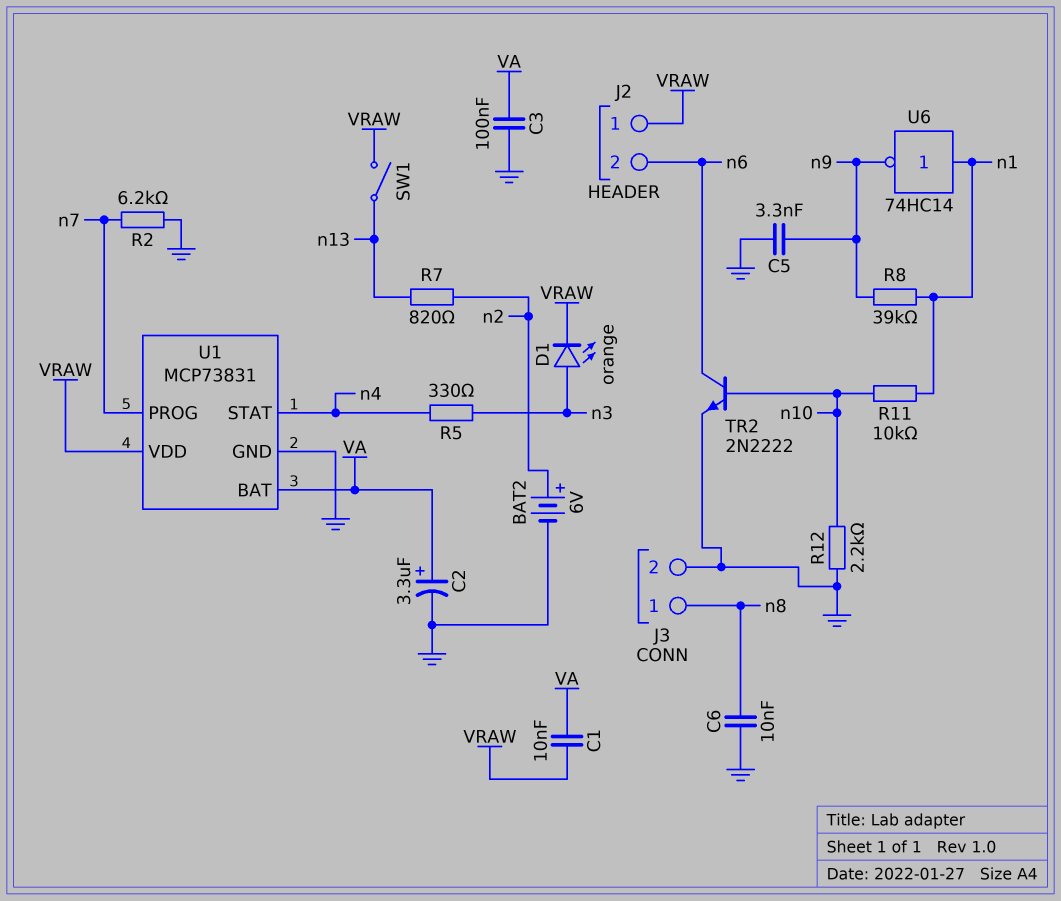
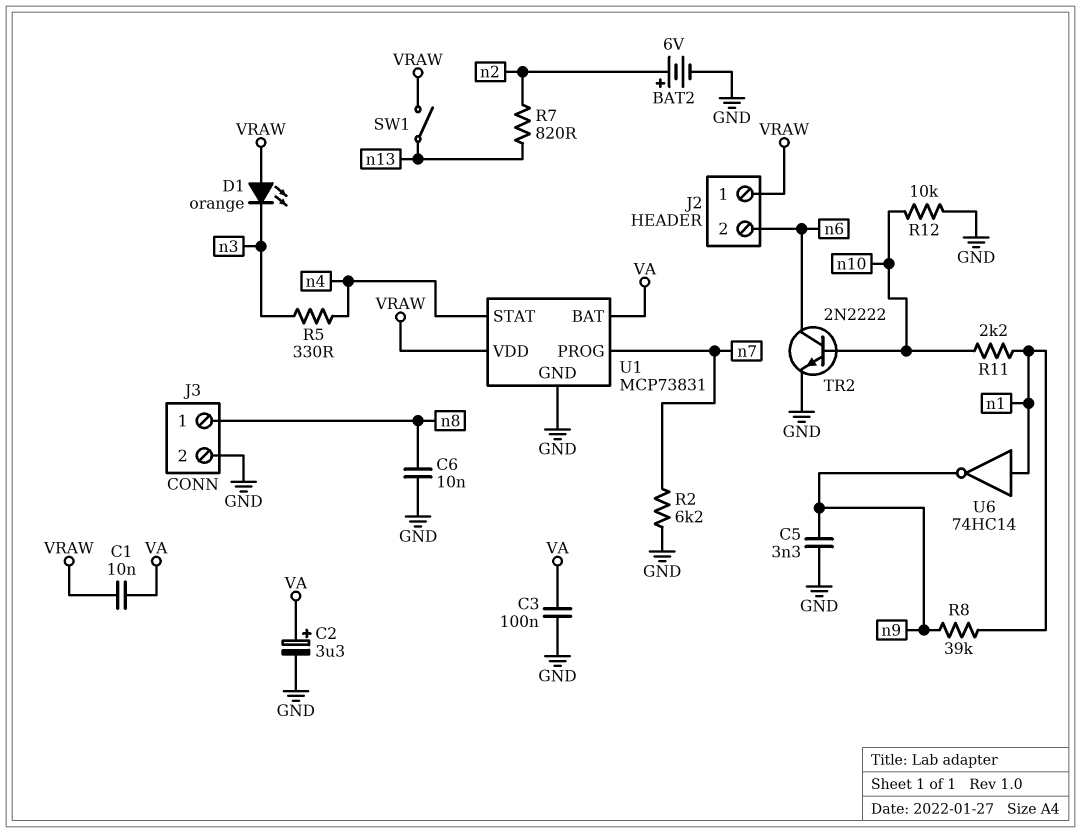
D1: LED orange (A n3, K VRAW) -> LED orange (A VRAW, K n3)
R11: 10k (n1, n10) -> 2.2k (n1, n10)
R12: 2.2k (GND, n10) -> 10k (GND, n10)

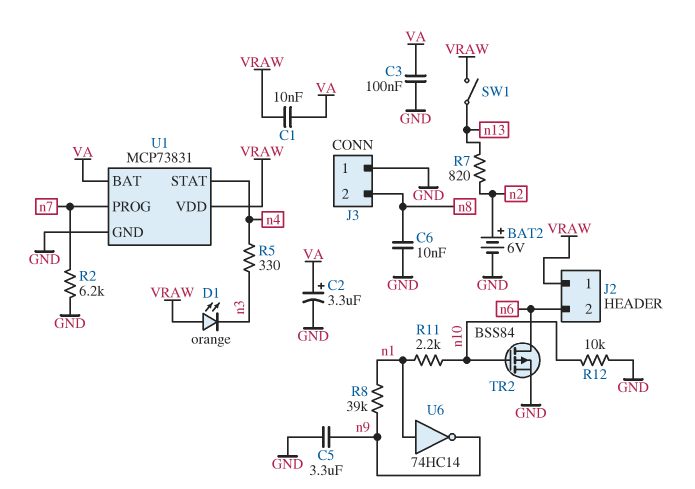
C5: 3.3nF (GND, n9) -> 3.3uF (GND, n9)
J3 pin 1: n8 -> GND
J3 pin 2: GND -> n8
TR2: NPN 2N2222 (B n10, C n6, E GND) -> PMOS BSS84 (G n10, D n6, S GND)

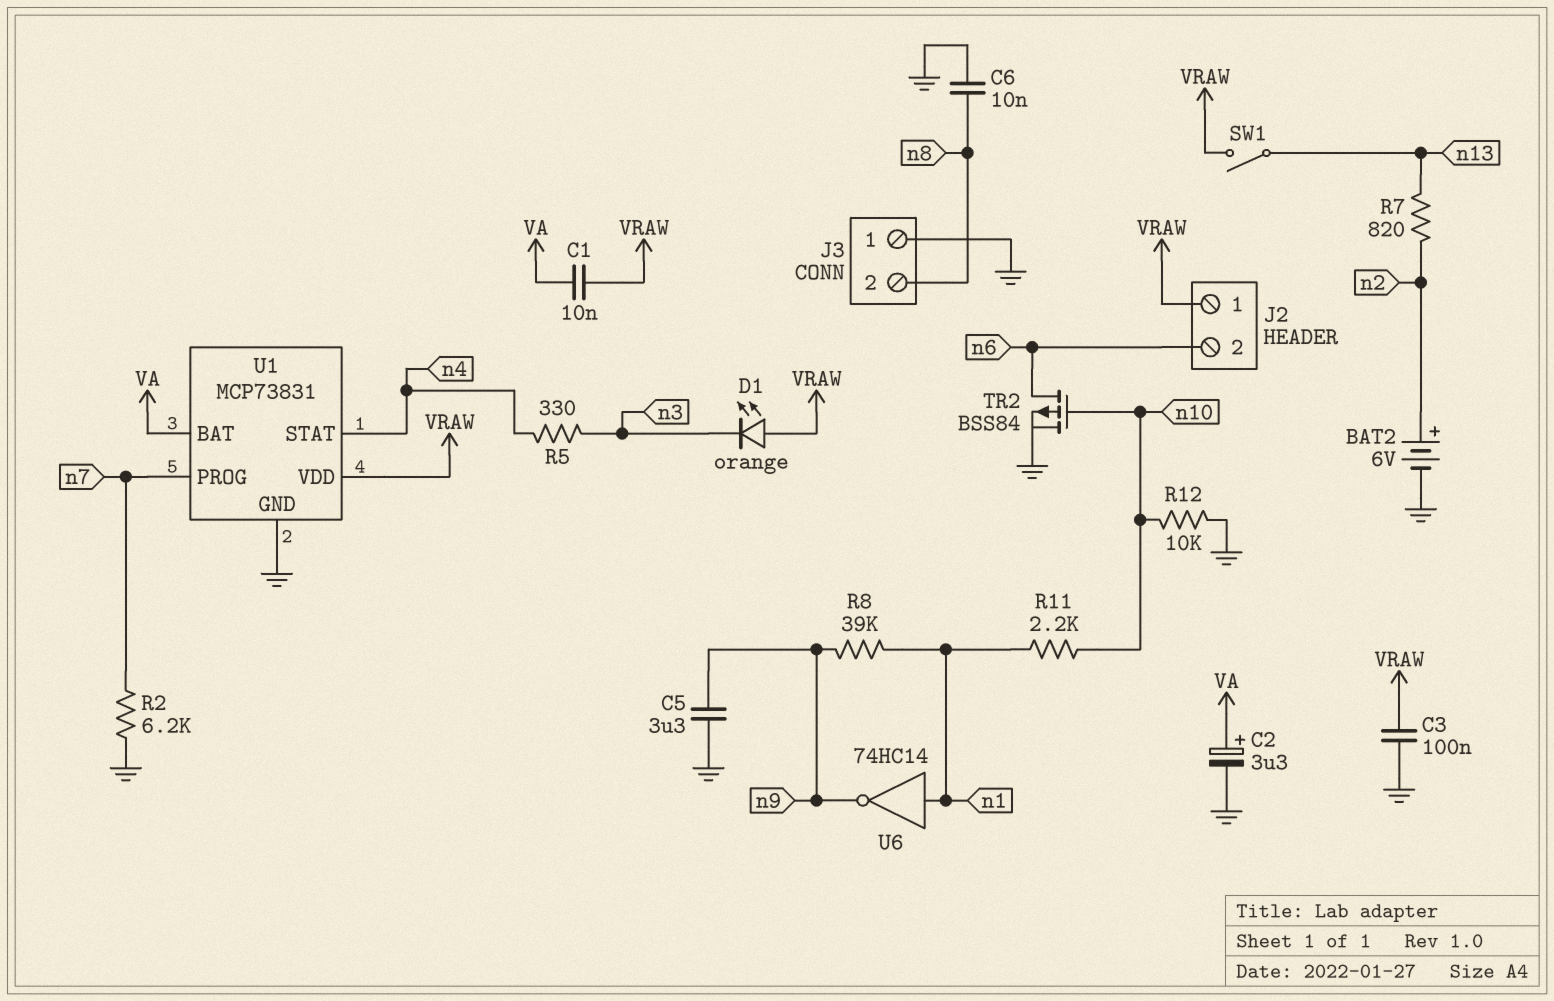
C3: 100nF (GND, VA) -> 100nF (GND, VRAW)

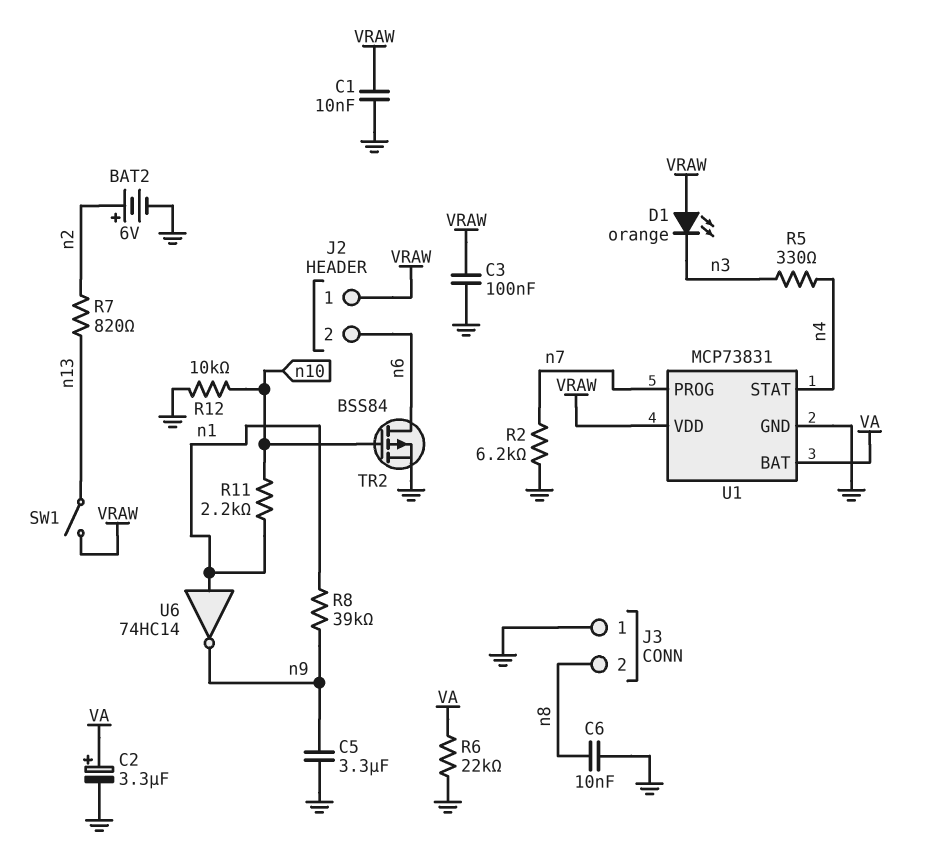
C1: 10nF (VA, VRAW) -> 10nF (GND, VRAW)
R6: none -> 22k (GND, VA)

